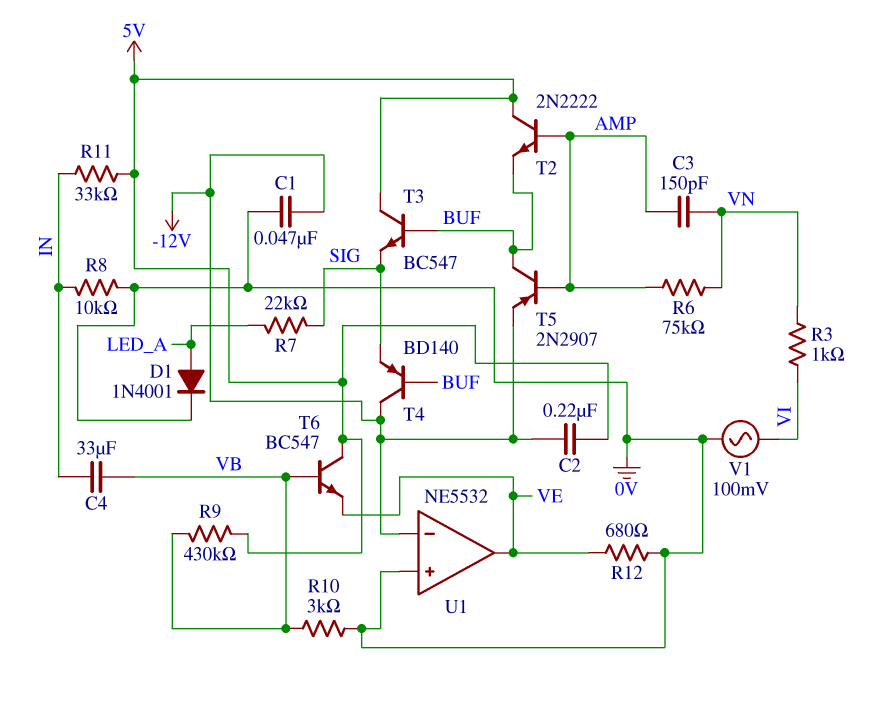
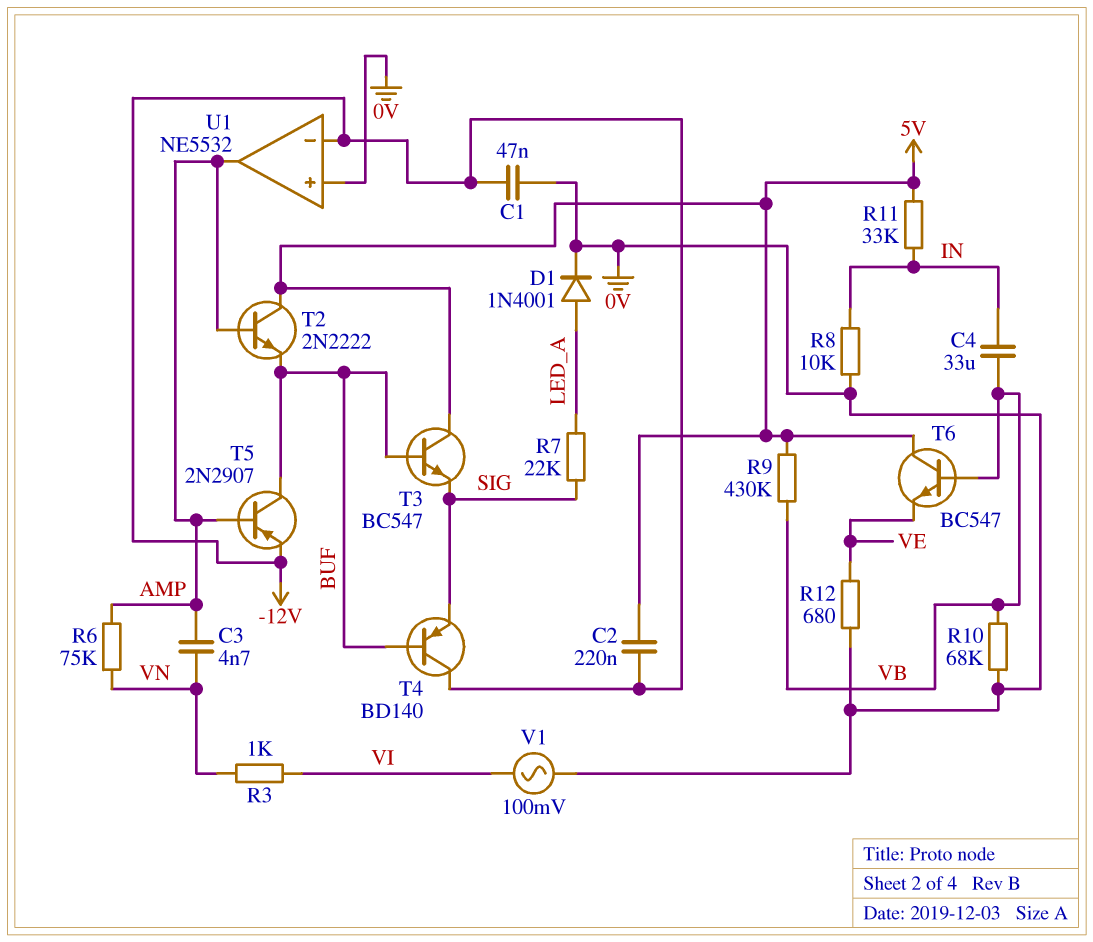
C3: 150pF (AMP, VN) -> 4.7nF (AMP, VN)
R10: 3k (0V, VB) -> 68k (0V, VB)
U1 pin out: VE -> AMP

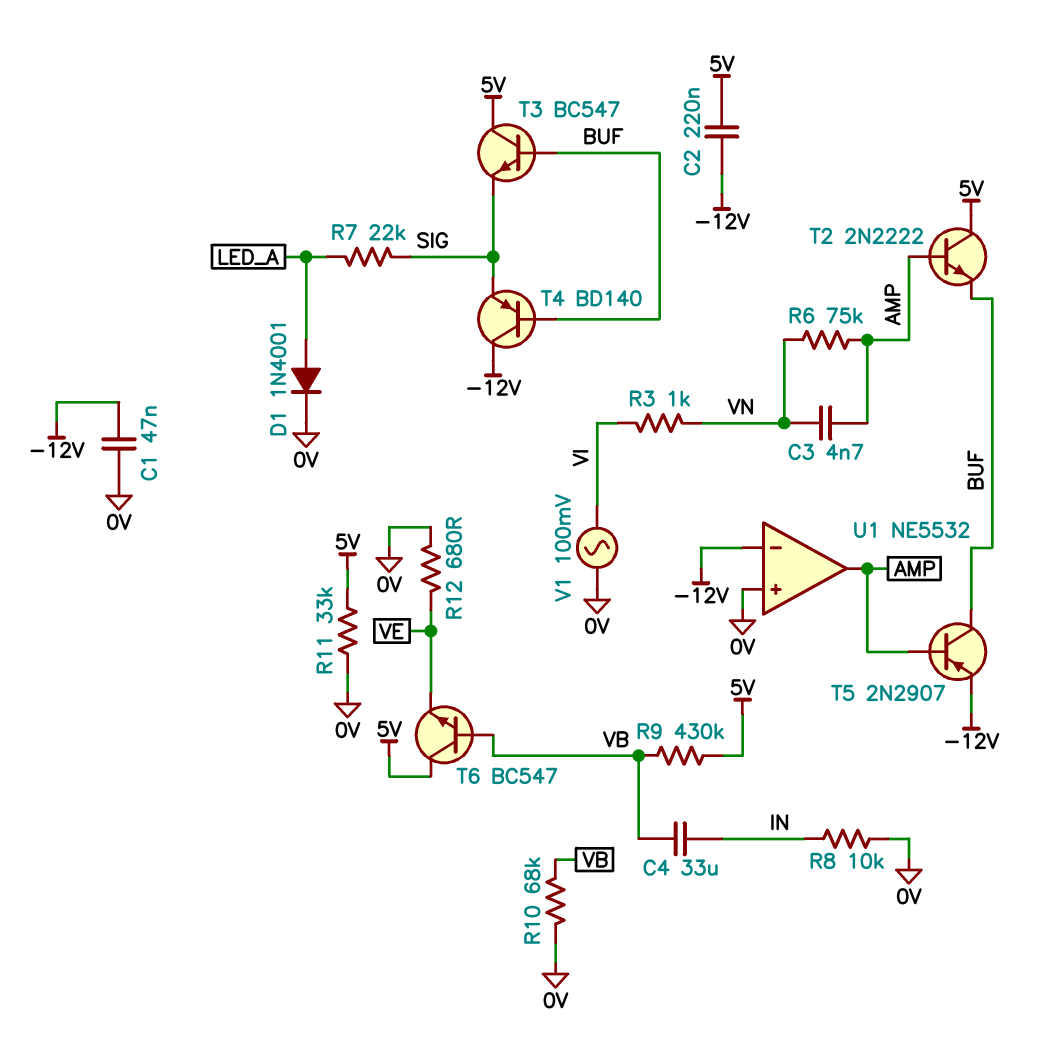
R11: 33k (5V, IN) -> 33k (0V, 5V)

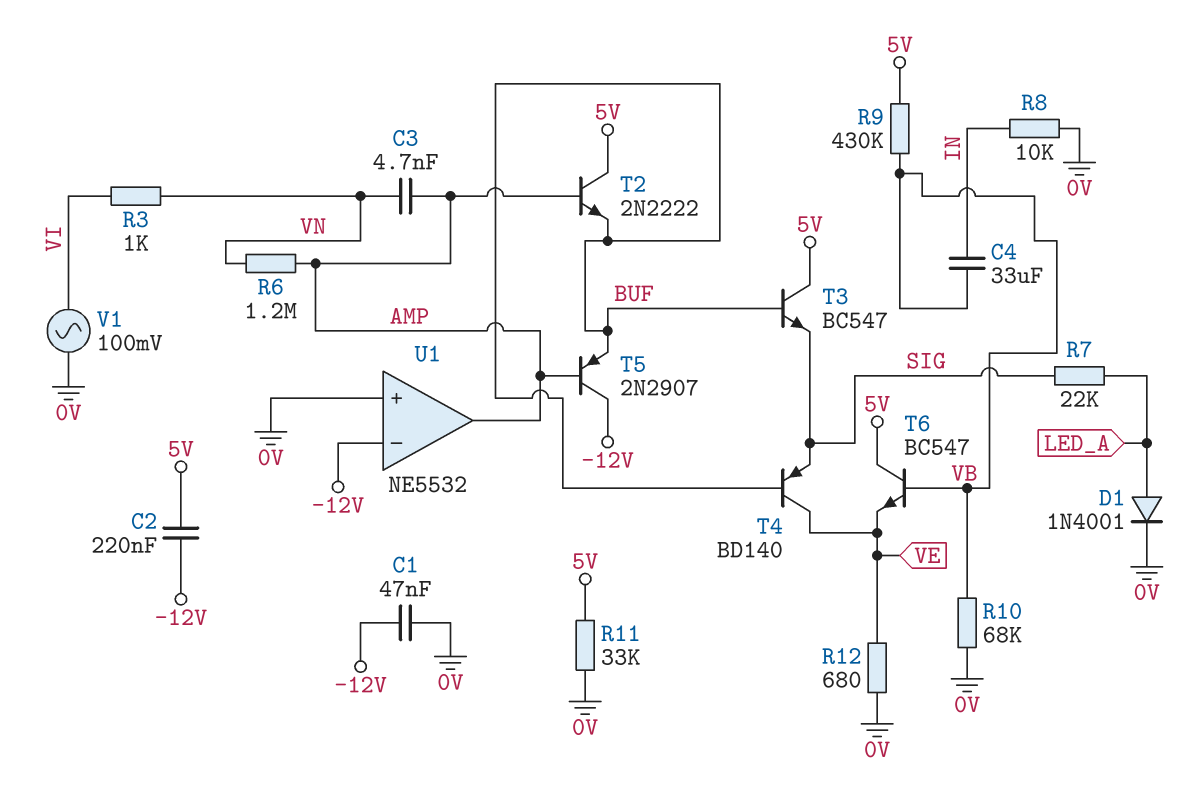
R6: 75k (AMP, VN) -> 1.2M (AMP, VN)
T4: PNP BD140 (B BUF, C -12V, E SIG) -> PNP BD140 (B BUF, C VE, E SIG)
T5: PNP 2N2907 (B AMP, C BUF, E -12V) -> PNP 2N2907 (B AMP, C -12V, E BUF)

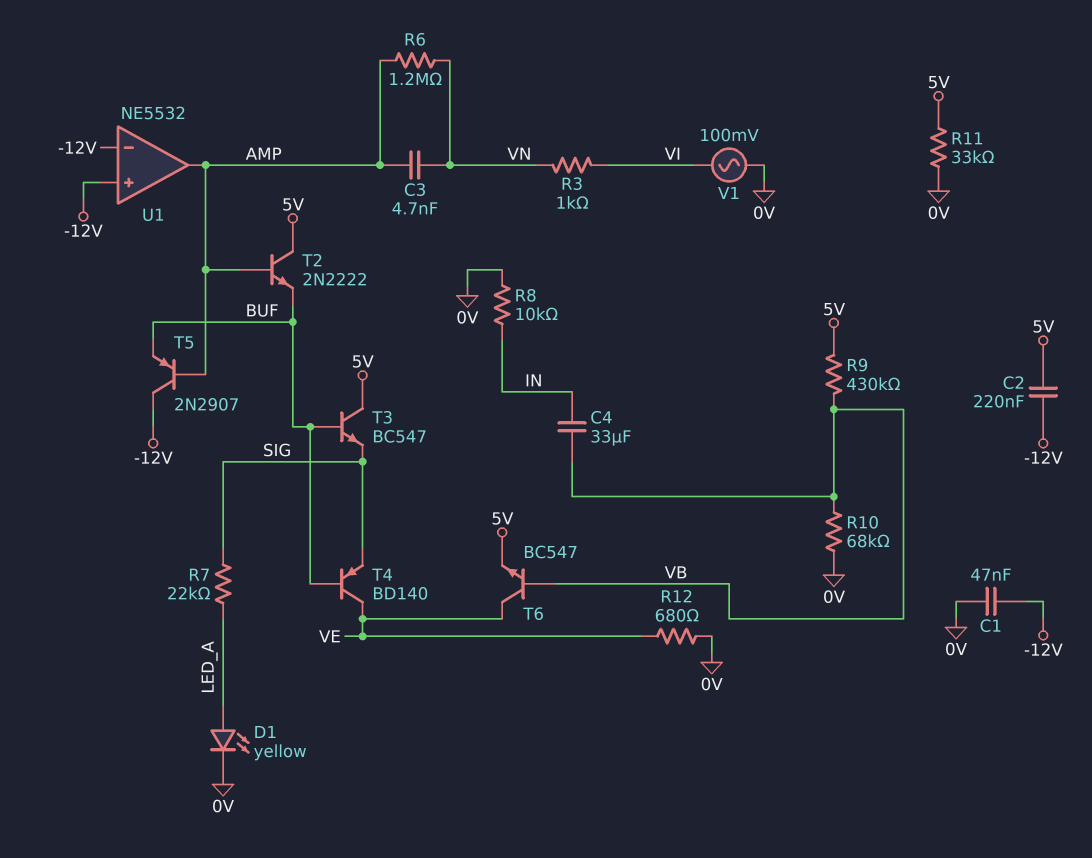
D1: diode 1N4001 (A LED_A, K 0V) -> LED yellow (A LED_A, K 0V)
T6: NPN BC547 (B VB, C 5V, E VE) -> NPN BC547 (B VB, C VE, E 5V)
U1 pin in+: 0V -> -12V

